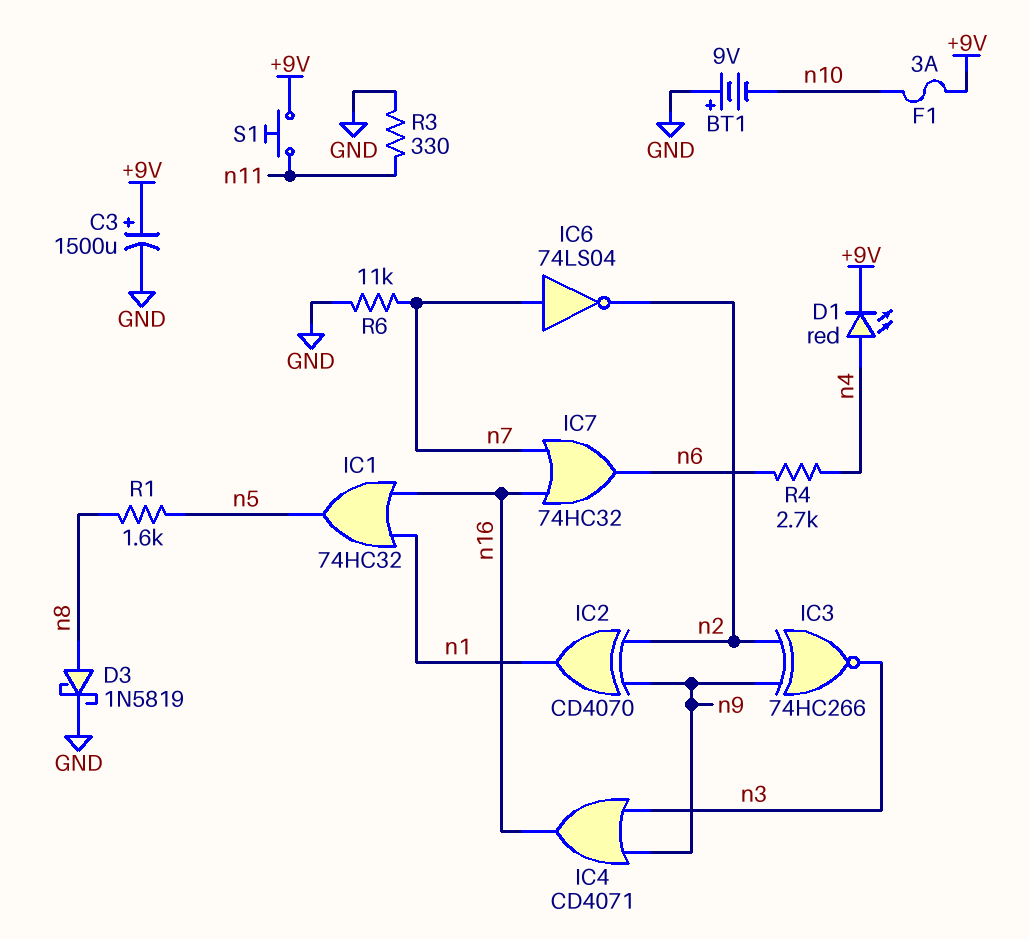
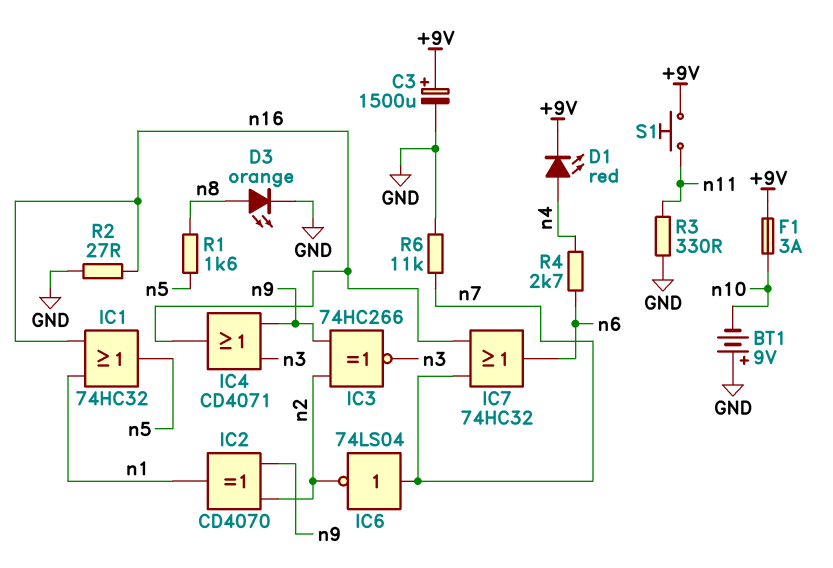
D3: schottky 1N5819 (A n8, K GND) -> LED orange (A n8, K GND)
R2: none -> 27 (GND, n16)

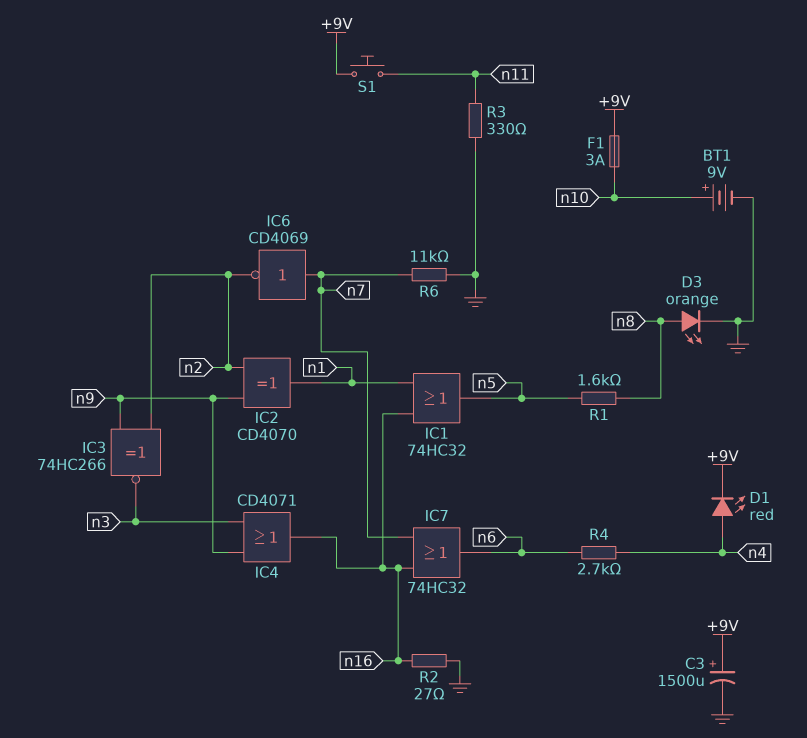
BT1: 9V (plus GND, minus n10) -> 9V (plus n10, minus GND)
IC6: NOT 74LS04 (in n7, out n2) -> NOT CD4069 (in n7, out n2)

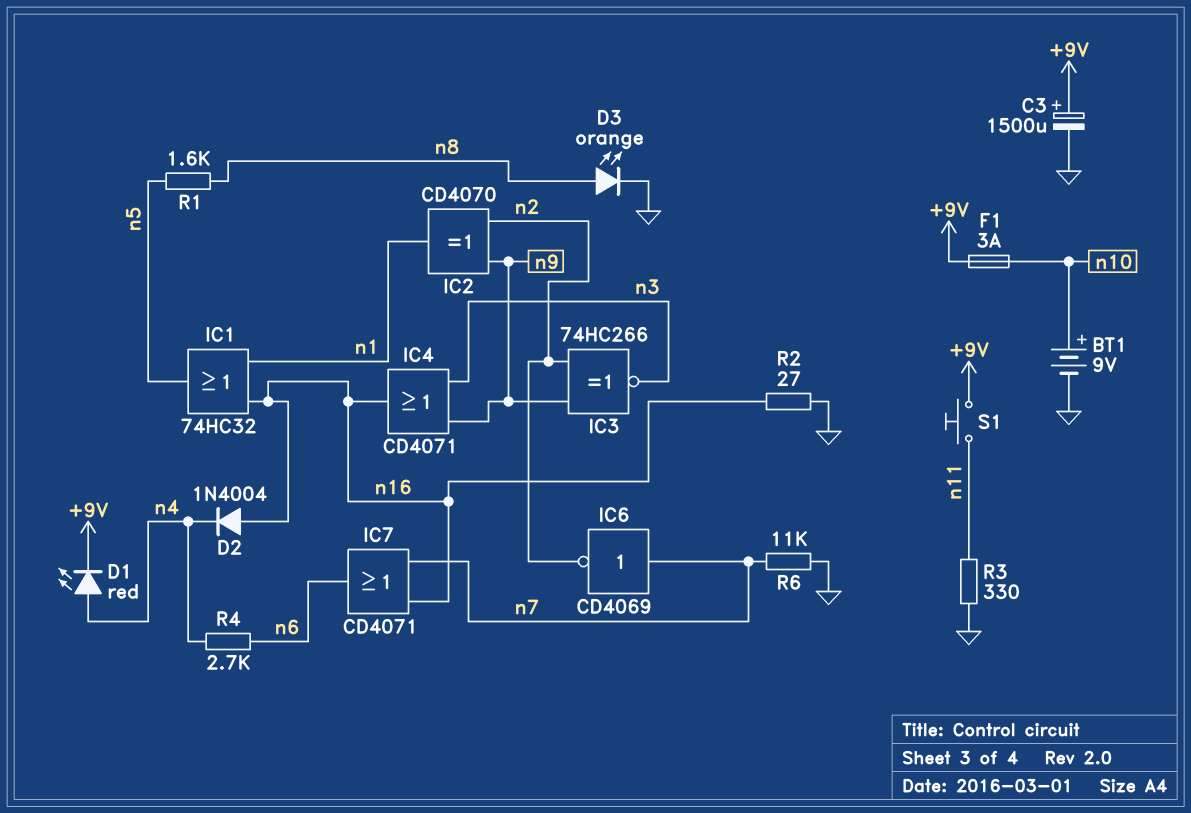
D2: none -> diode 1N4004 (A n16, K n4)
IC7: OR 74HC32 (in n7, in n16, out n6) -> OR CD4071 (in n7, in n16, out n6)

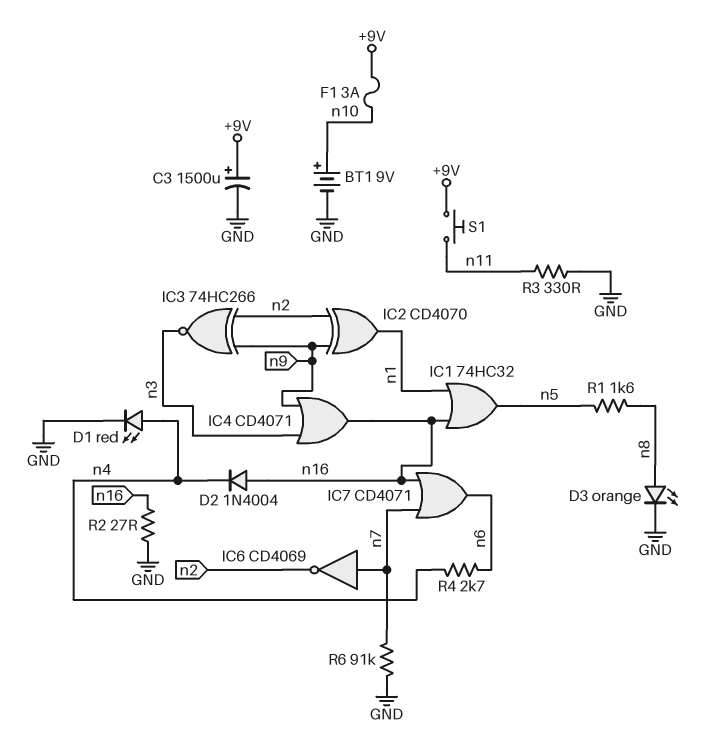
D1: LED red (A n4, K +9V) -> LED red (A n4, K GND)
R6: 11k (GND, n7) -> 91k (GND, n7)

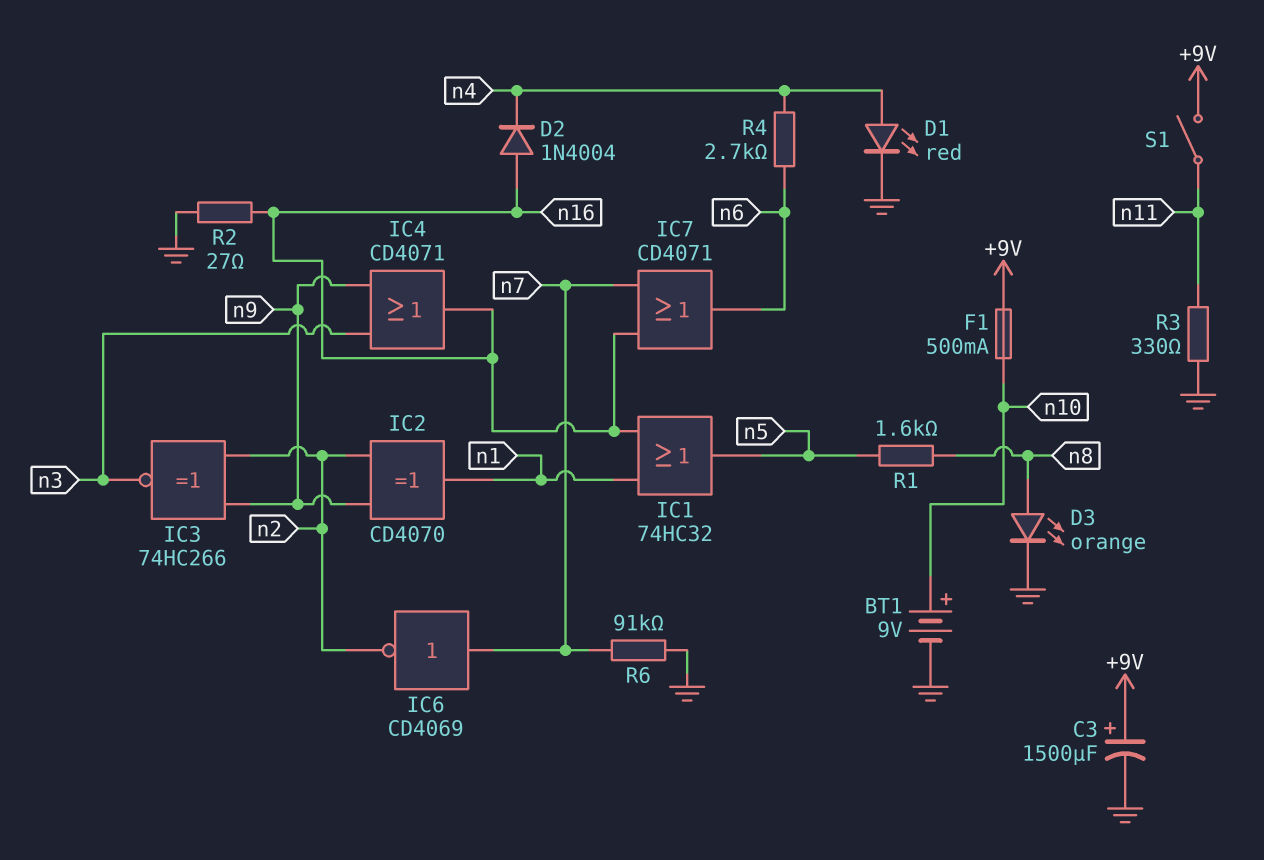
F1: 3A (+9V, n10) -> 500mA (+9V, n10)
S1: button (+9V, n11) -> switch (+9V, n11)

